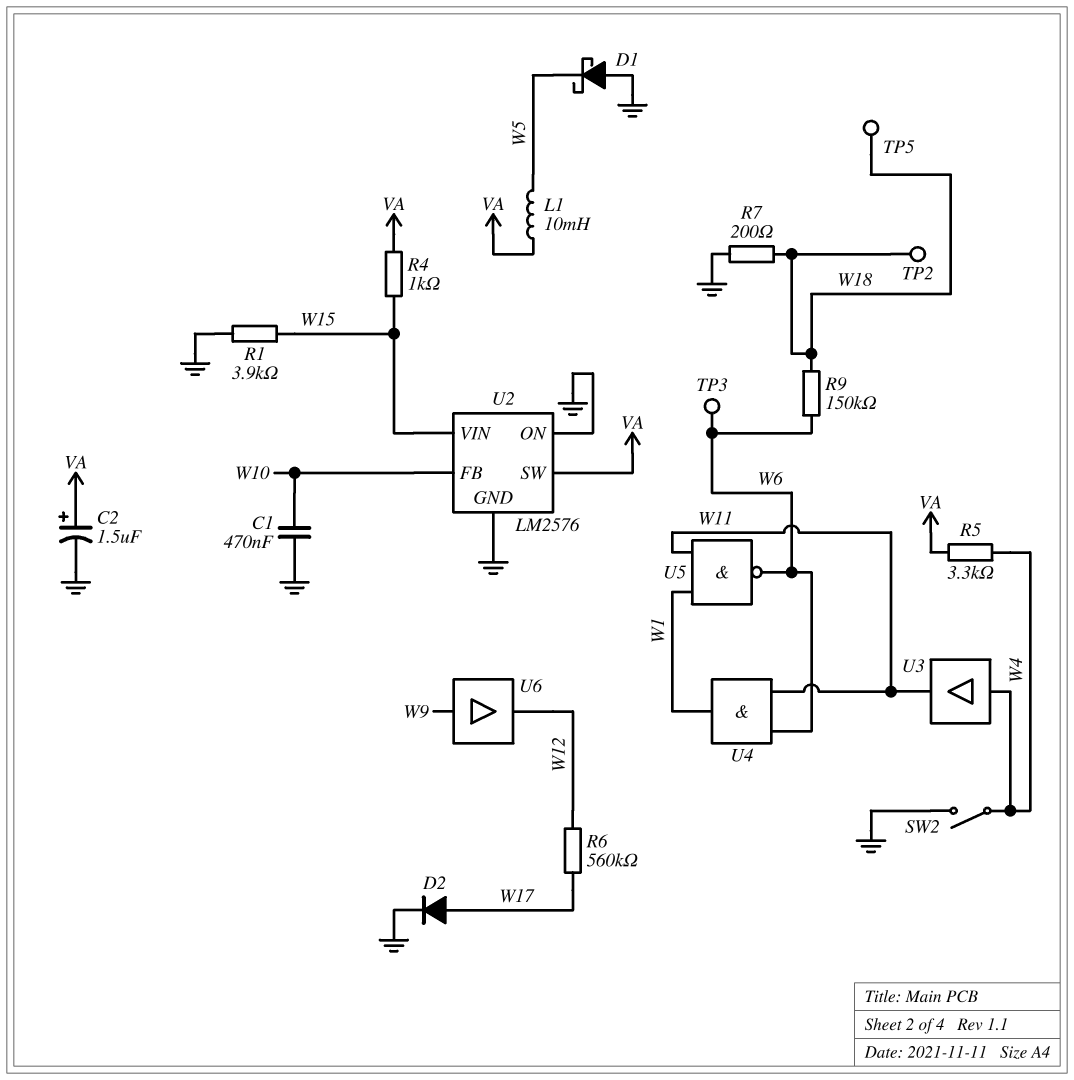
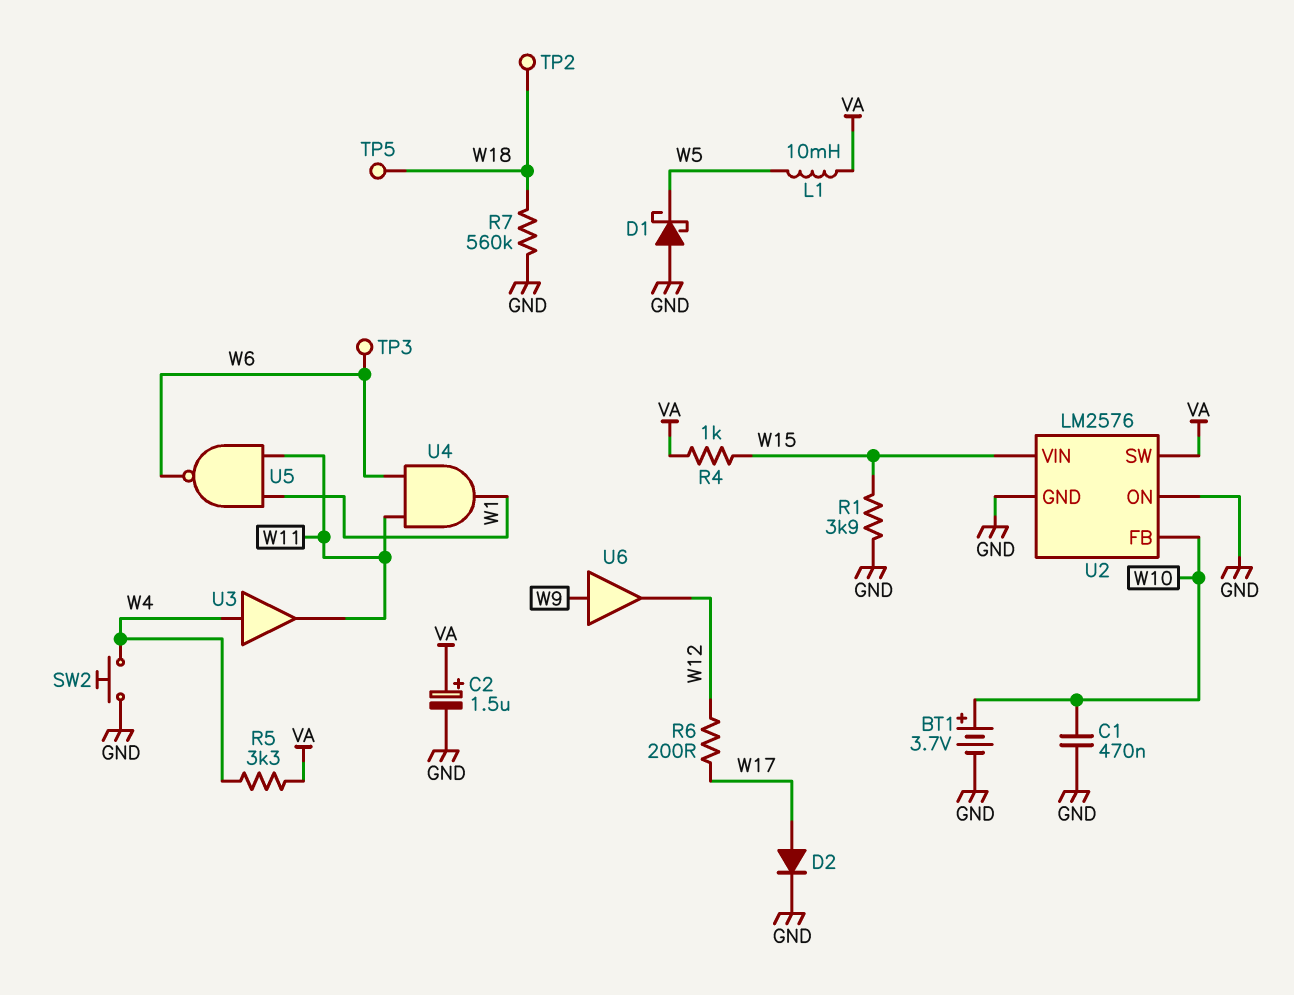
BT1: none -> 3.7V (plus W10, minus GND)
R6: 560k (W12, W17) -> 200 (W12, W17)
R7: 200 (GND, W18) -> 560k (GND, W18)
R9: 150k (W6, W18) -> none
SW2: switch (GND, W4) -> button (GND, W4)

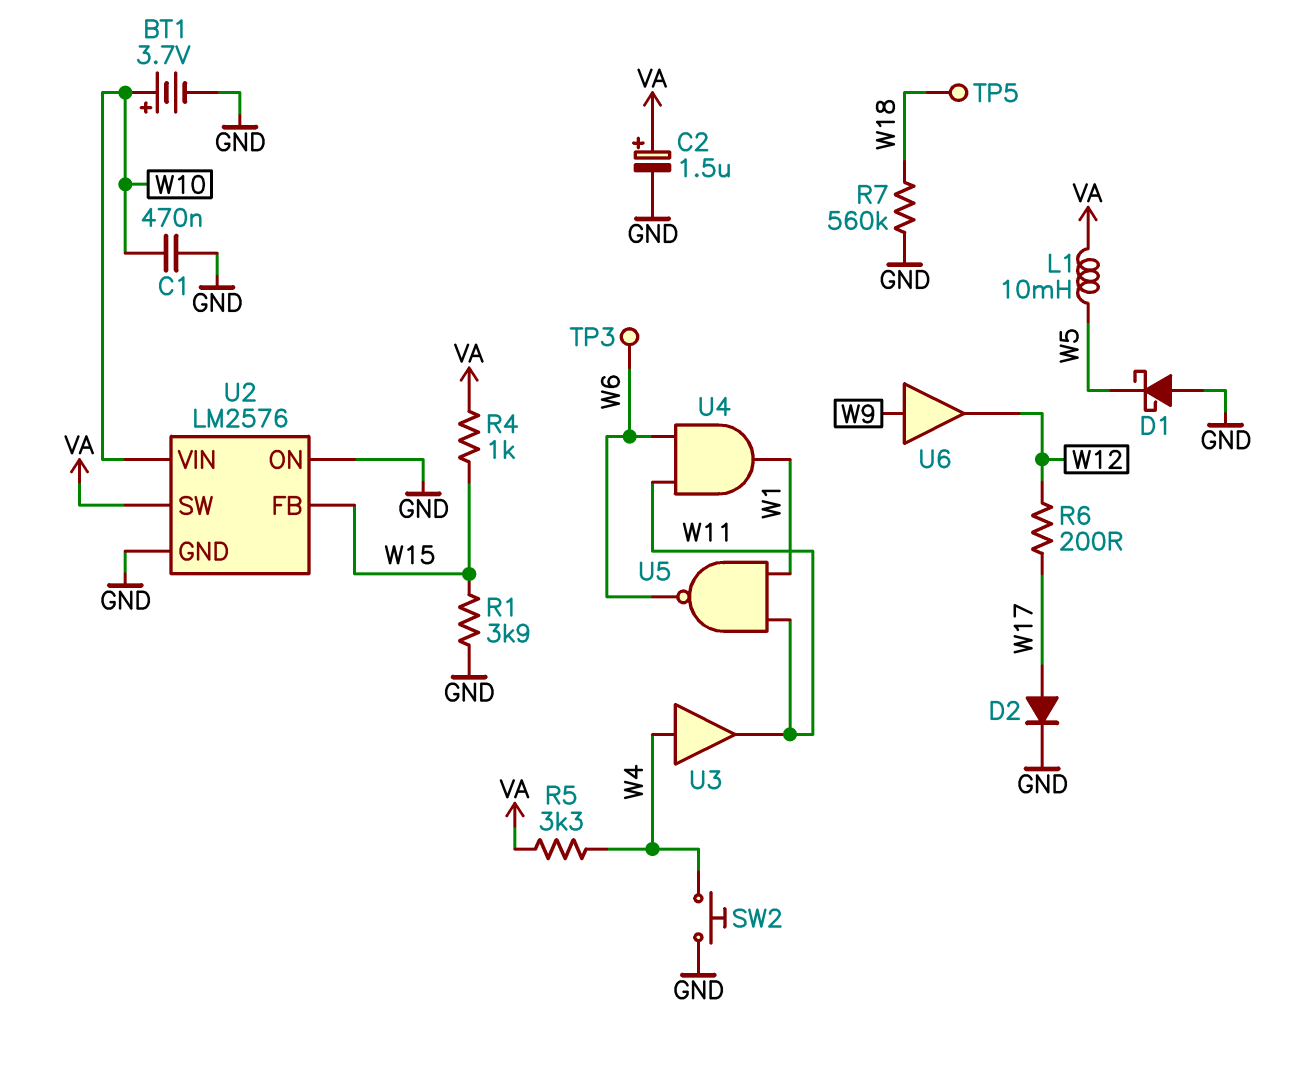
TP2: test point (W18) -> none
U2 pin FB: W10 -> W15
U2 pin VIN: W15 -> W10

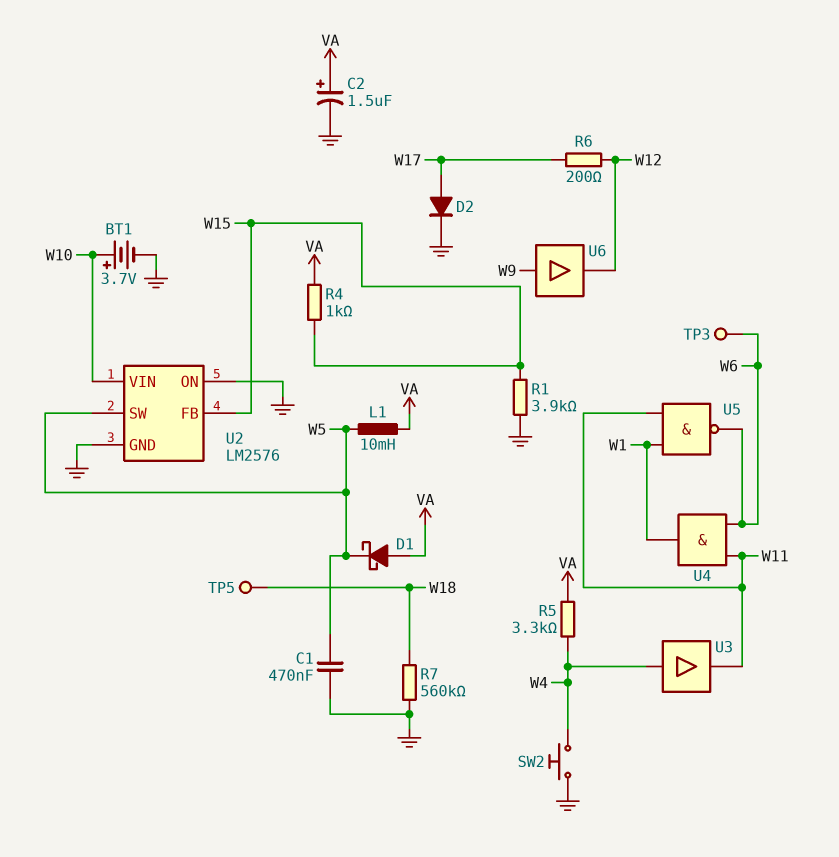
C1: 470nF (GND, W10) -> 470nF (GND, W5)
D1: schottky (A GND, K W5) -> schottky (A VA, K W5)
U2 pin SW: VA -> W5

